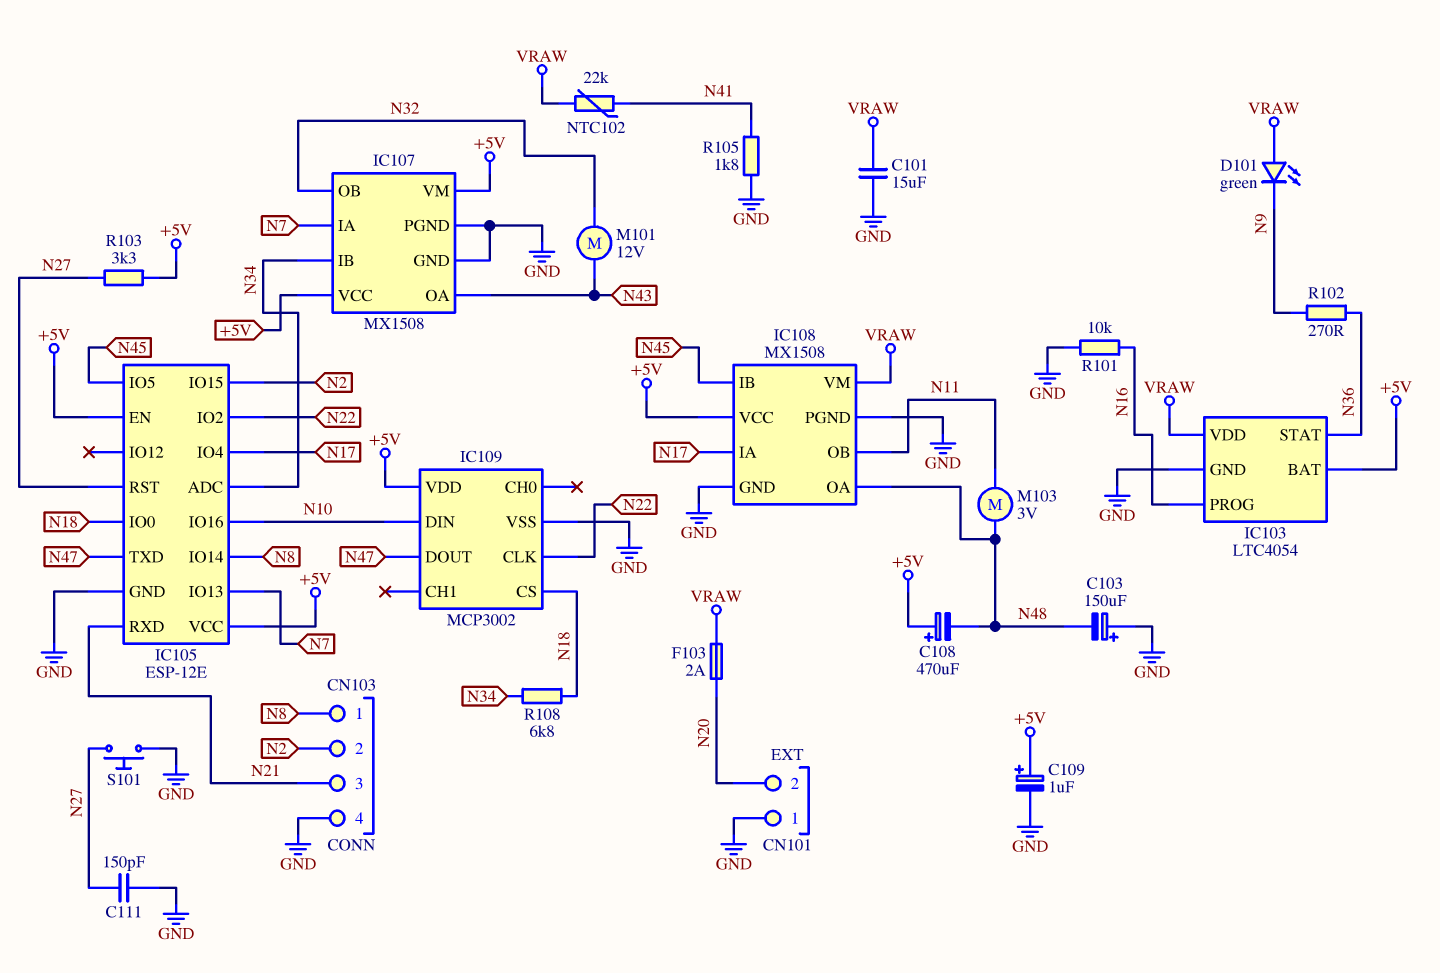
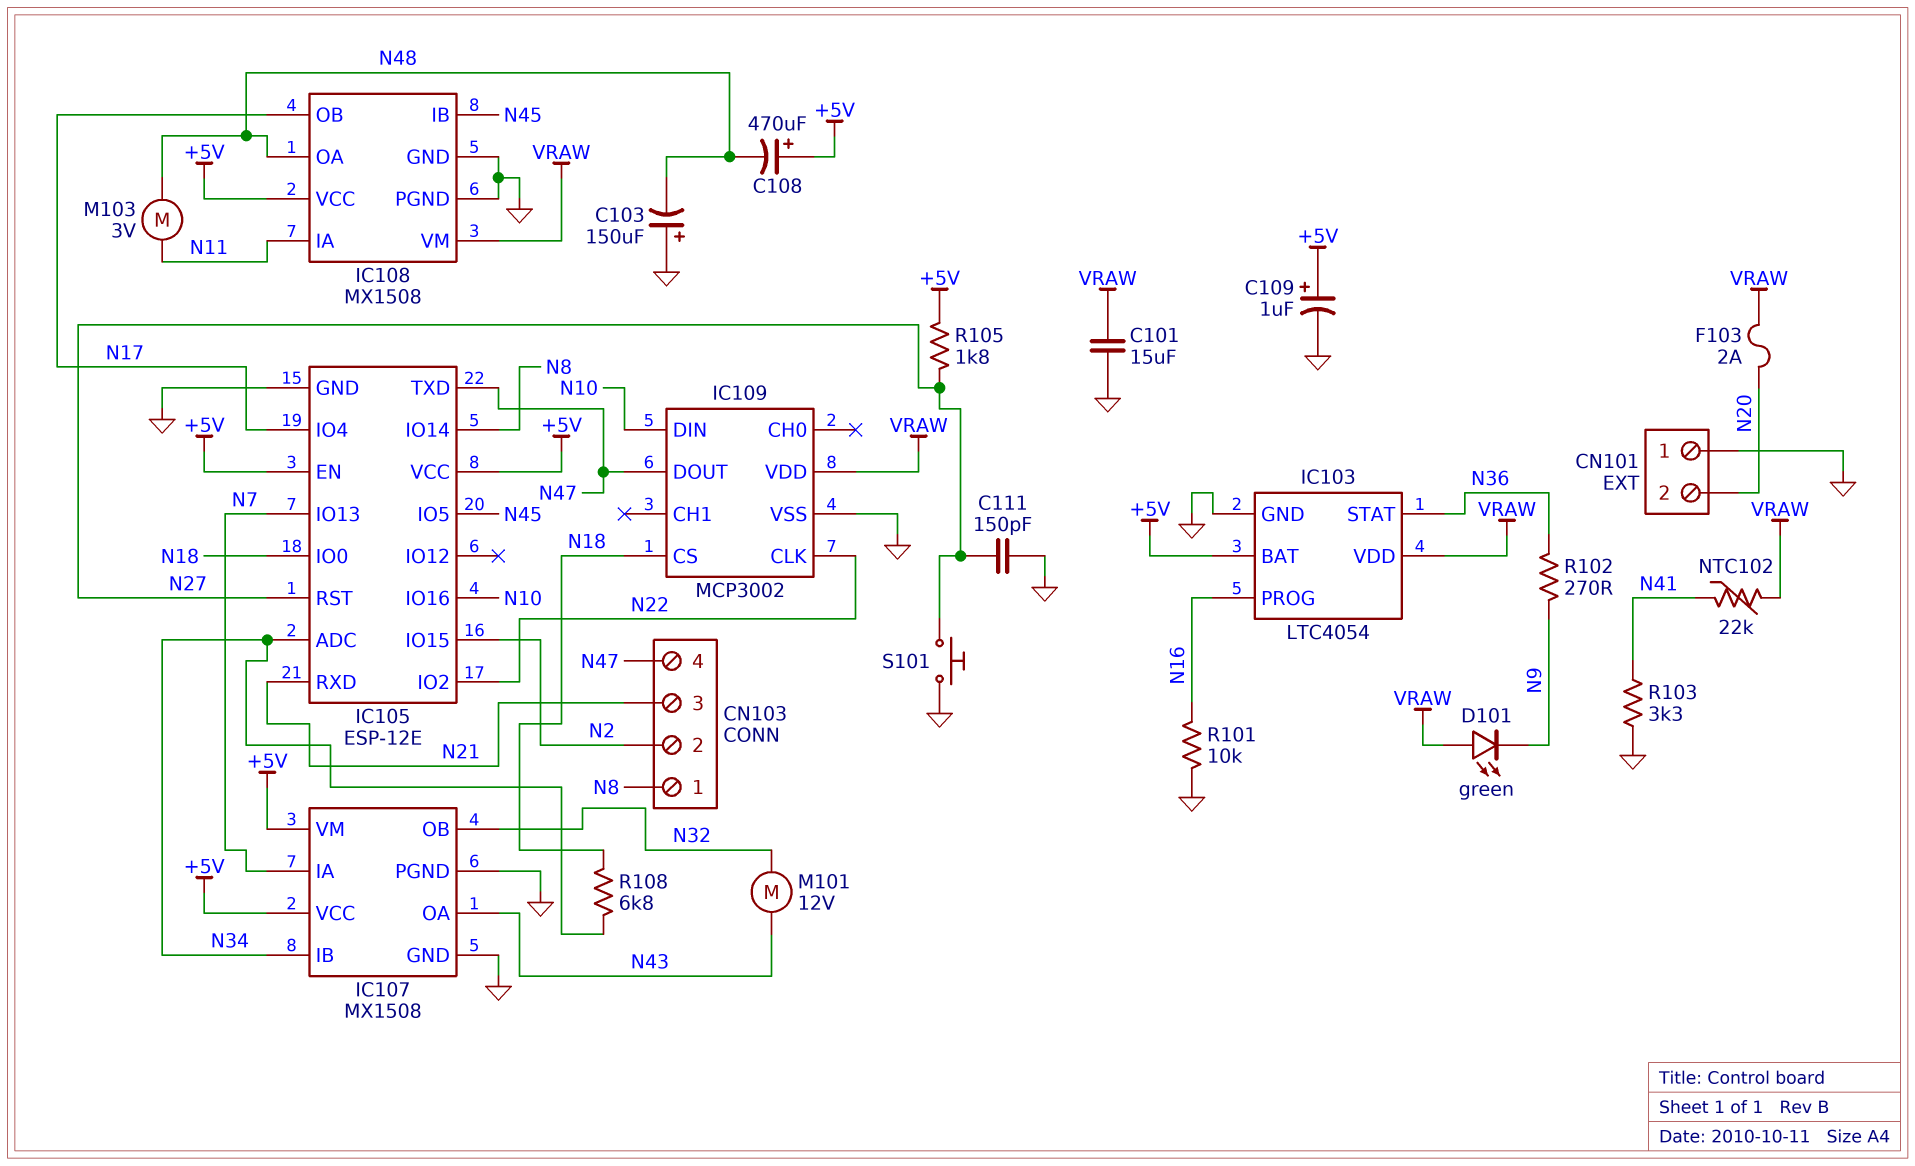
CN103 pin 4: GND -> N47
IC108 pin IA: N17 -> N11
IC108 pin OB: N11 -> N17
IC109 pin VDD: +5V -> VRAW
R103: 3.3k (+5V, N27) -> 3.3k (GND, N41)
R105: 1.8k (GND, N41) -> 1.8k (+5V, N27)

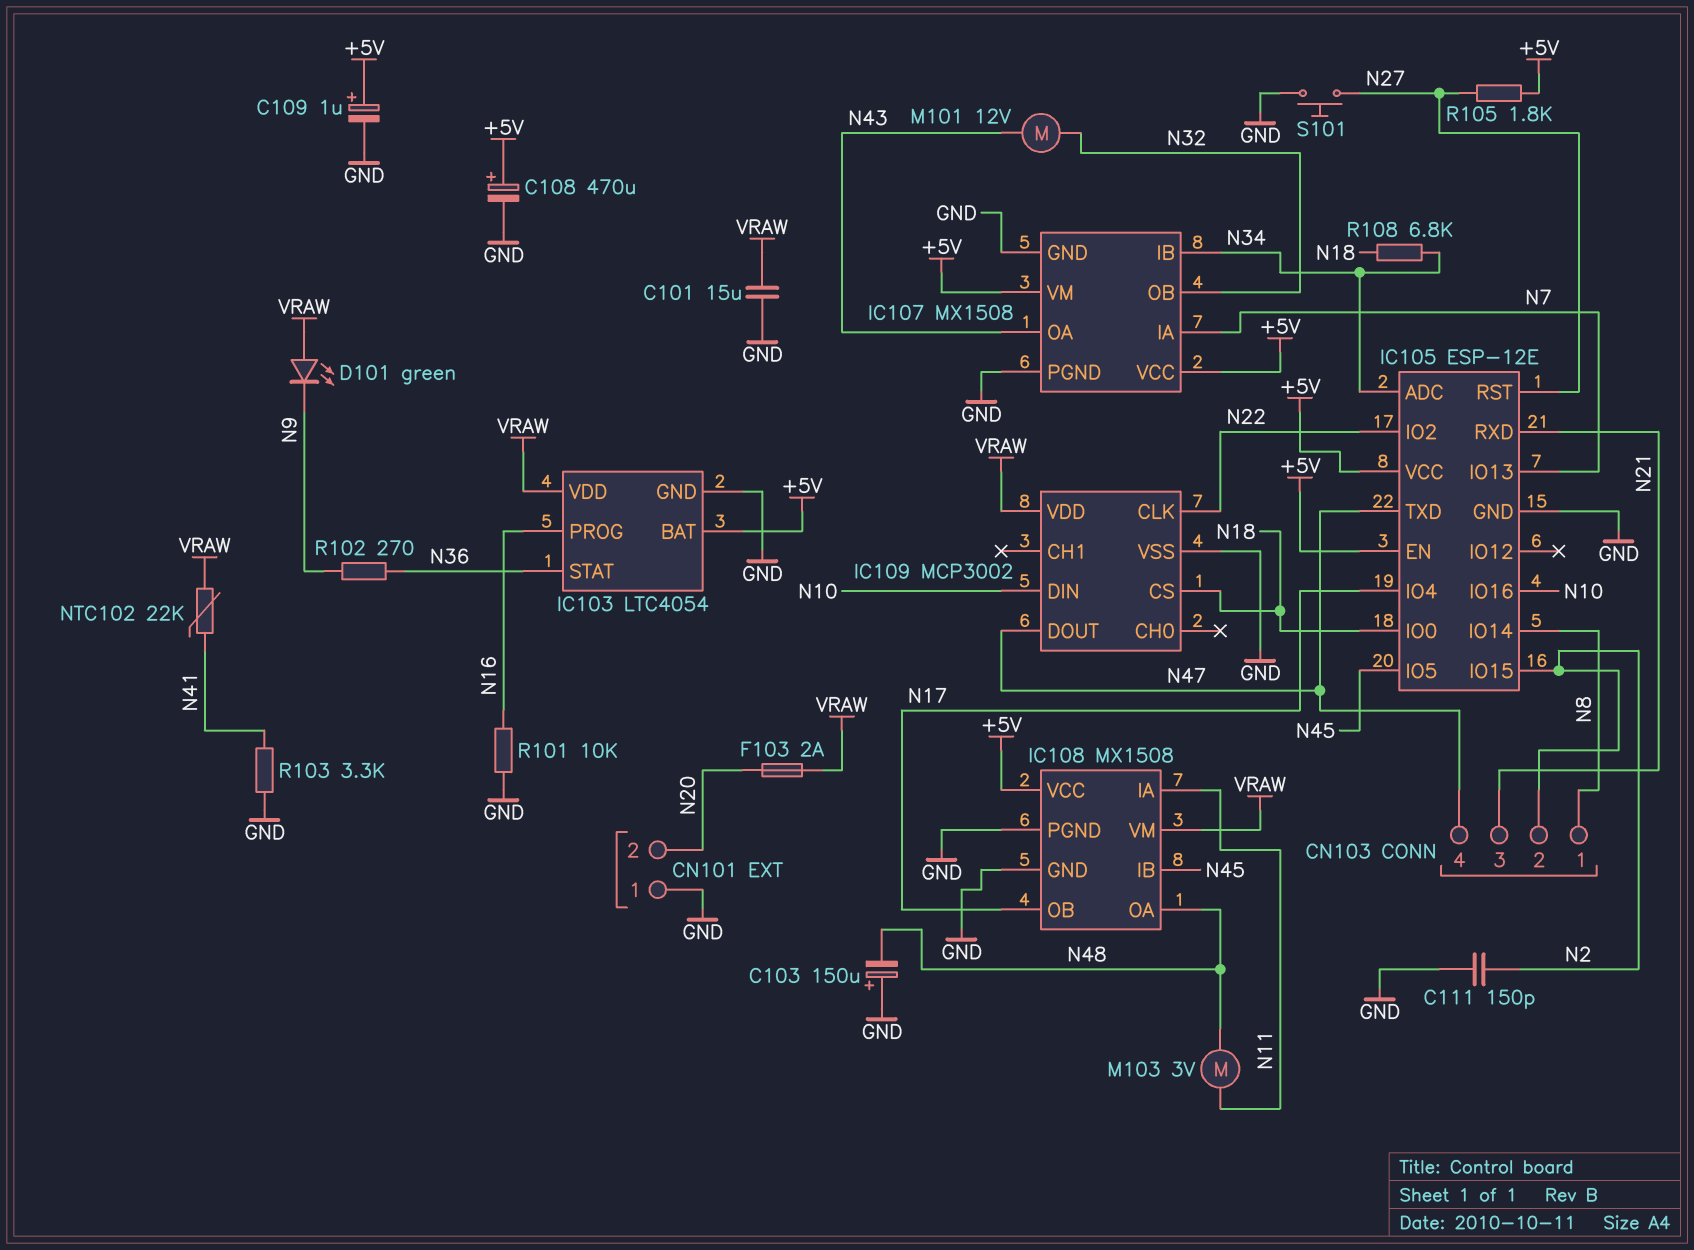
C108: 470uF (plus +5V, minus N48) -> 470uF (plus +5V, minus GND)
C111: 150pF (GND, N27) -> 150pF (GND, N2)

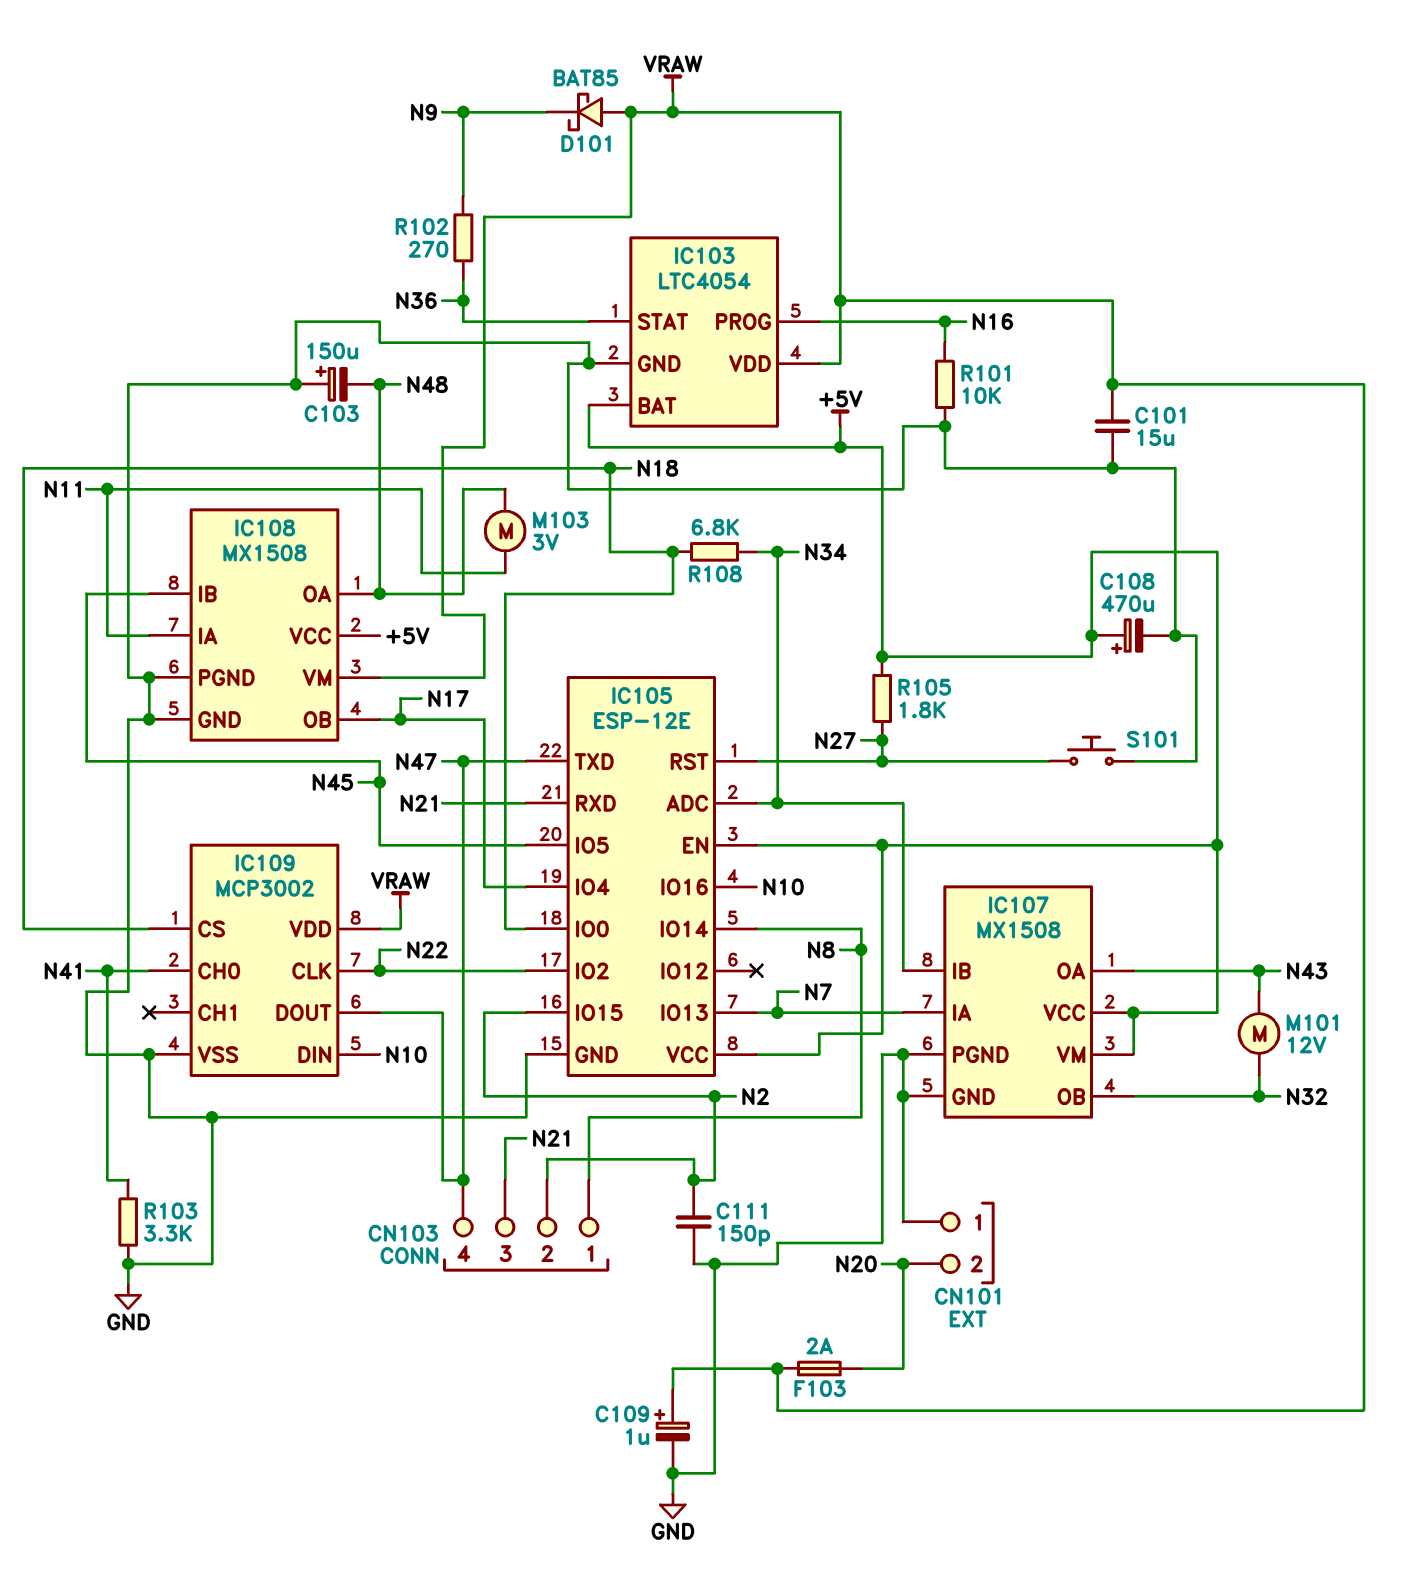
C109: 1uF (plus +5V, minus GND) -> 1uF (plus VRAW, minus GND)
D101: LED green (A VRAW, K N9) -> schottky BAT85 (A VRAW, K N9)
IC109 pin CH0: none -> N41
NTC102: 22k (N41, VRAW) -> none

